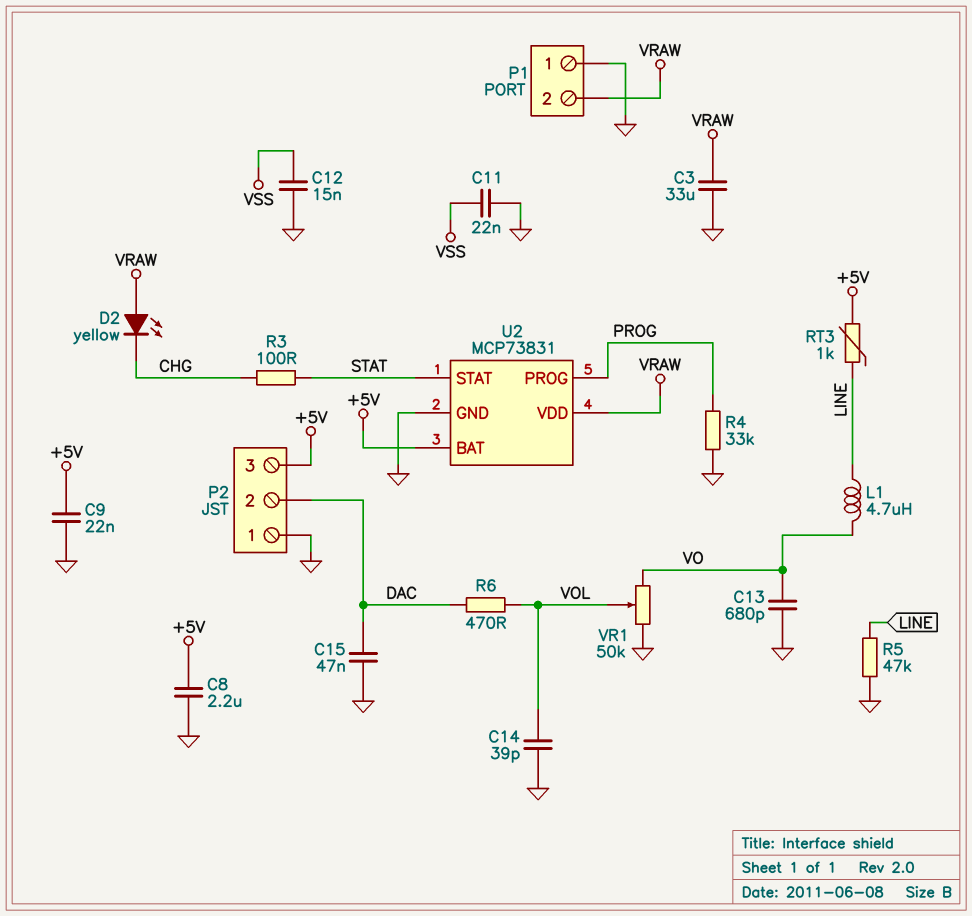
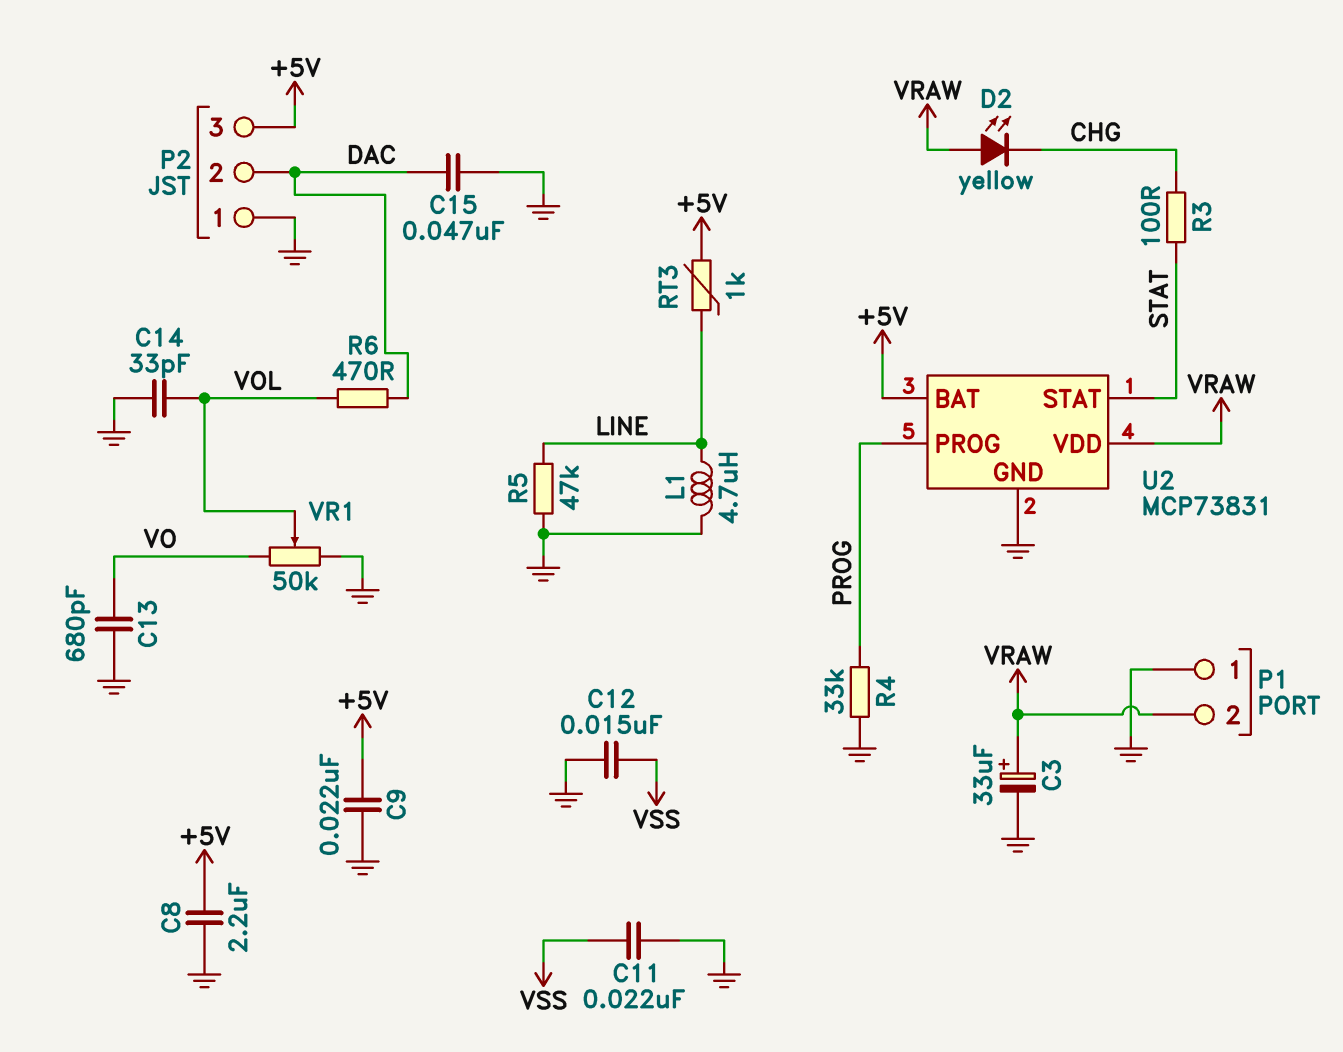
C3: 33uF (GND, VRAW) -> 33uF (plus VRAW, minus GND)
C14: 39pF (GND, VOL) -> 33pF (GND, VOL)
L1: 4.7uH (LINE, VO) -> 4.7uH (GND, LINE)

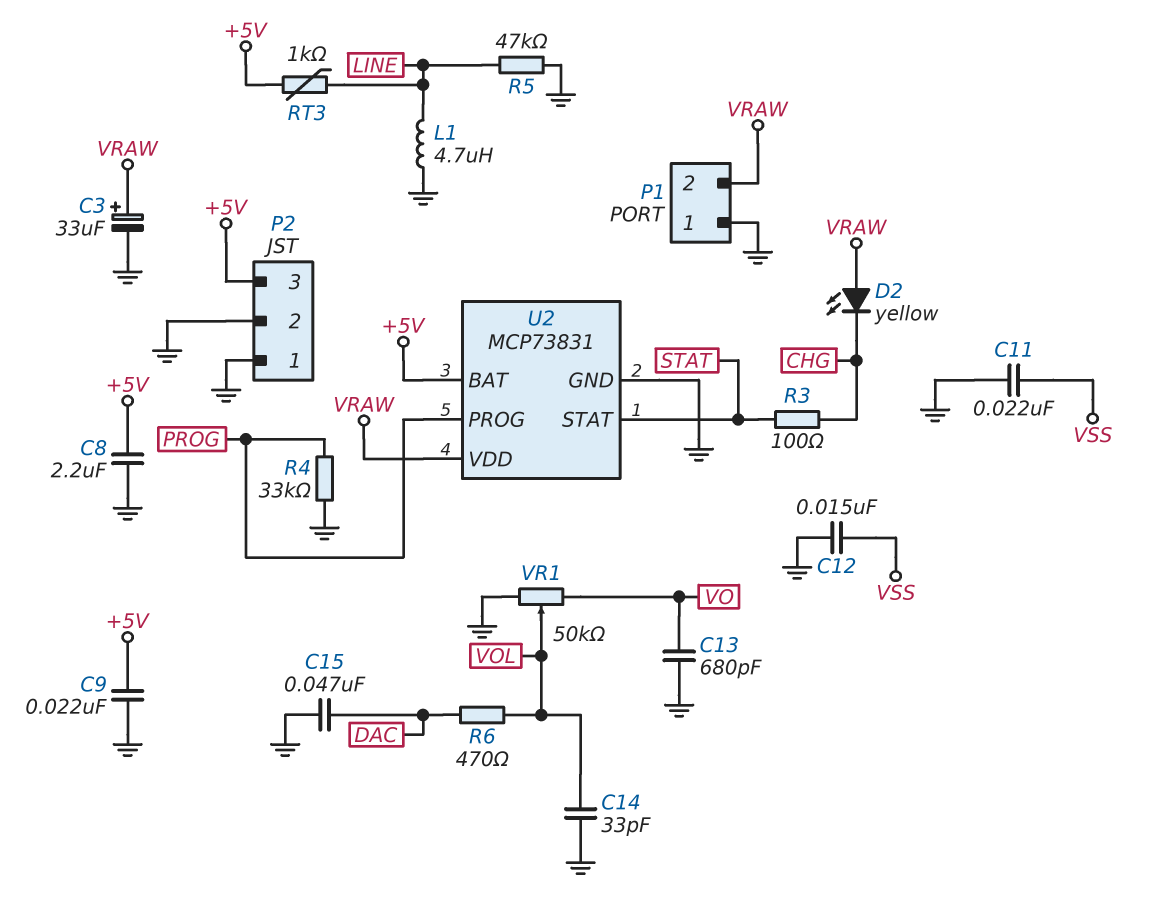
P2 pin 2: DAC -> GND

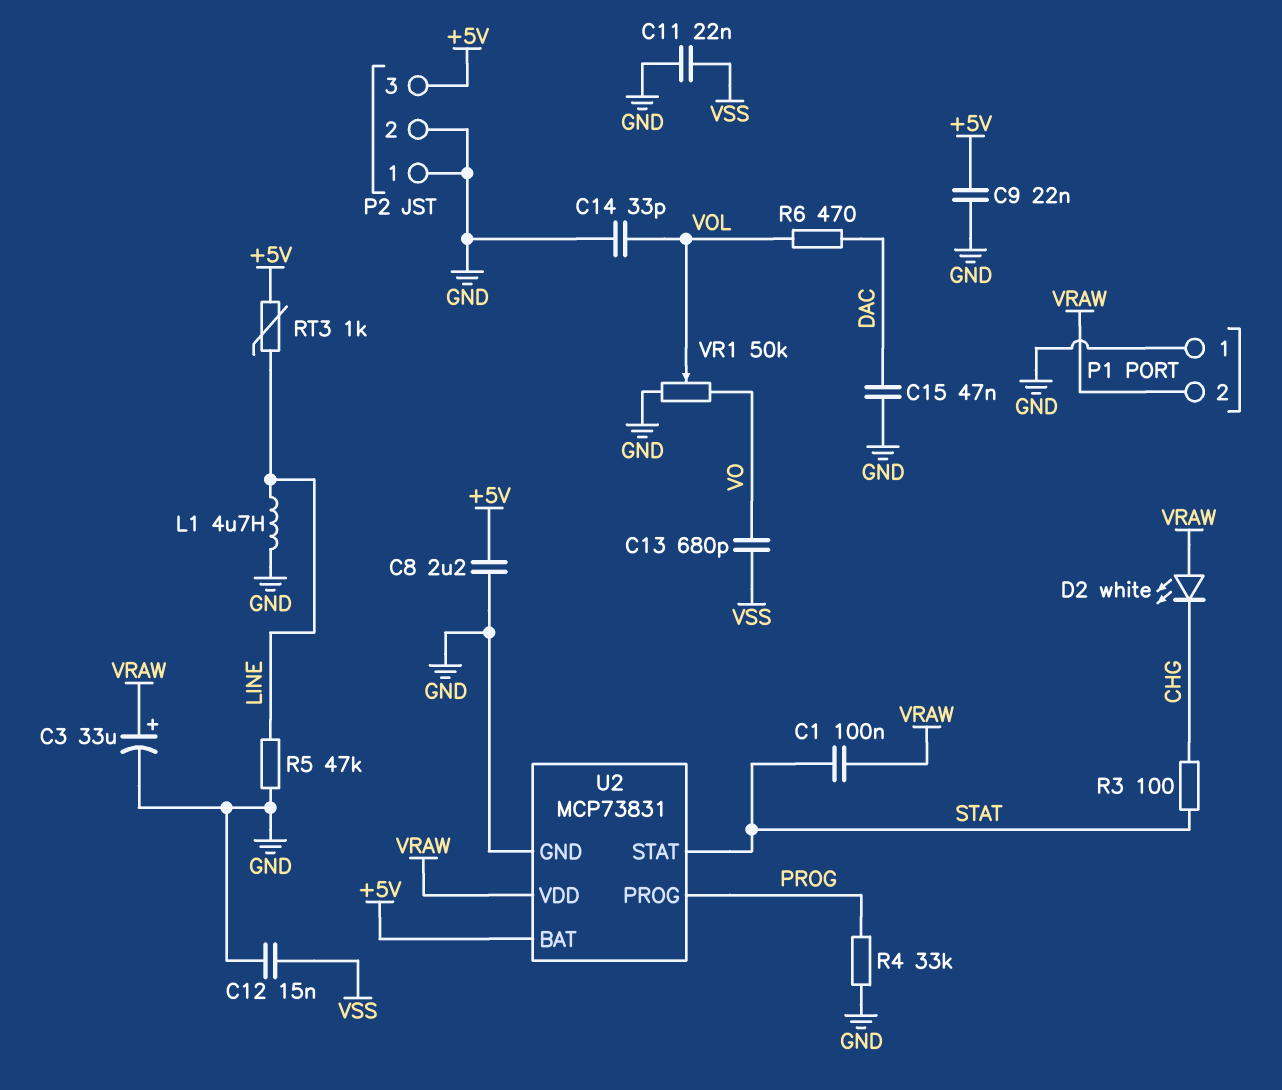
C1: none -> 100nF (STAT, VRAW)
C13: 680pF (GND, VO) -> 680pF (VO, VSS)
D2: LED yellow (A VRAW, K CHG) -> LED white (A VRAW, K CHG)

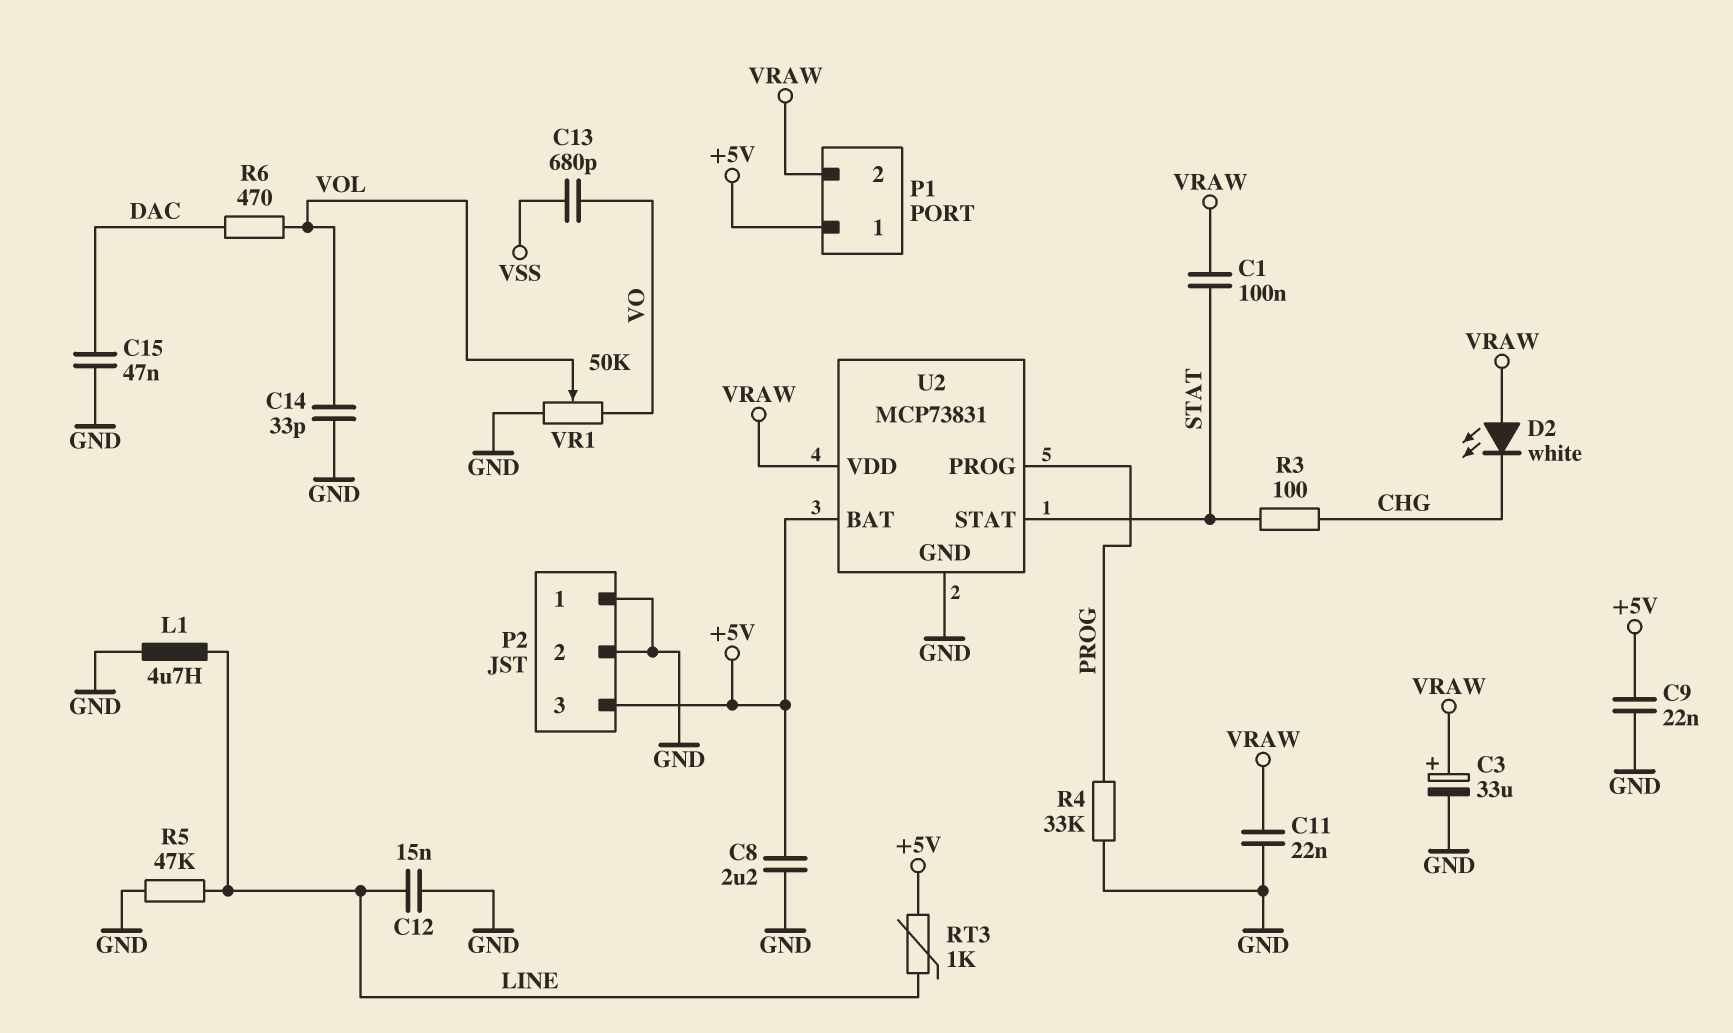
C11: 22nF (GND, VSS) -> 22nF (GND, VRAW)
C12: 15nF (GND, VSS) -> 15nF (GND, LINE)
P1 pin 1: GND -> +5V

